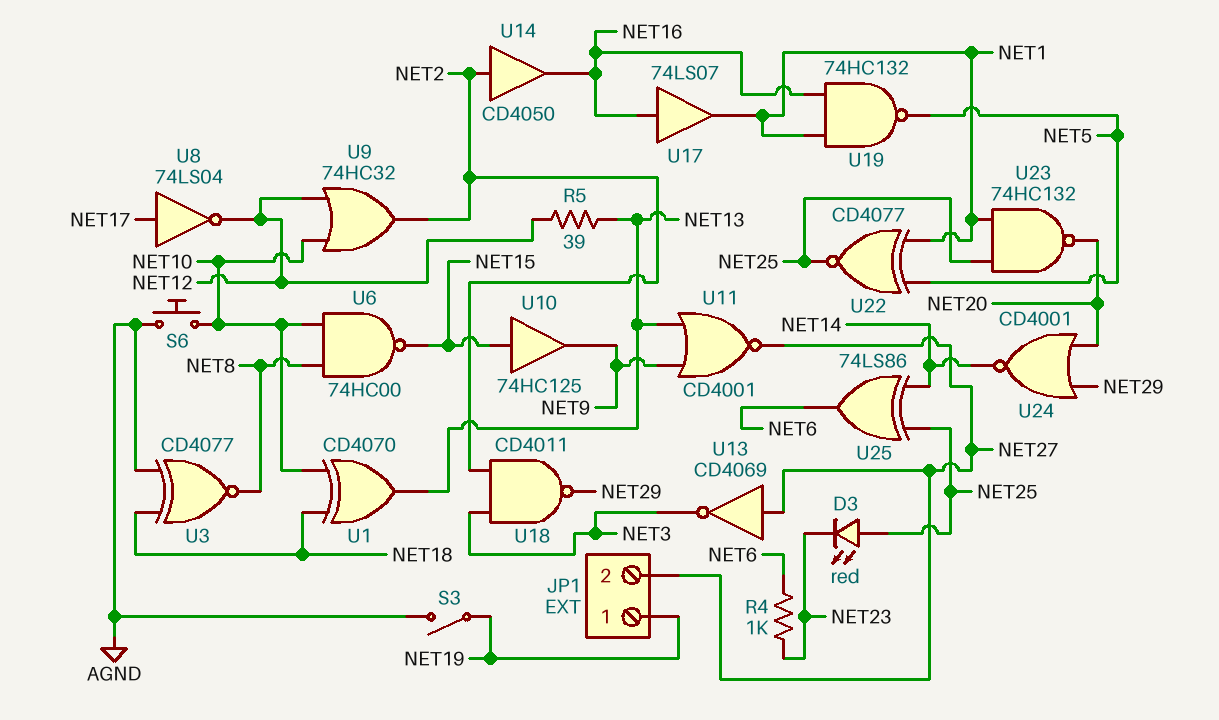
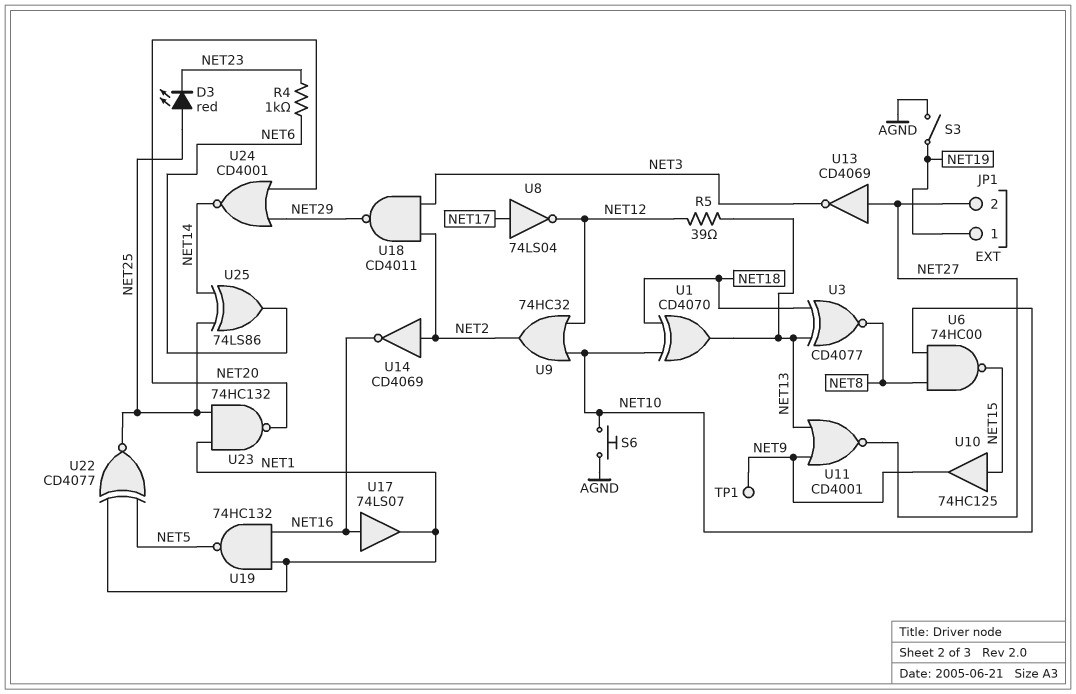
TP1: none -> test point (NET9)
U3: XNOR CD4077 (in AGND, in NET18, out NET8) -> XNOR CD4077 (in NET13, in NET18, out NET8)
U14: buffer CD4050 (in NET2, out NET16) -> NOT CD4069 (in NET2, out NET16)

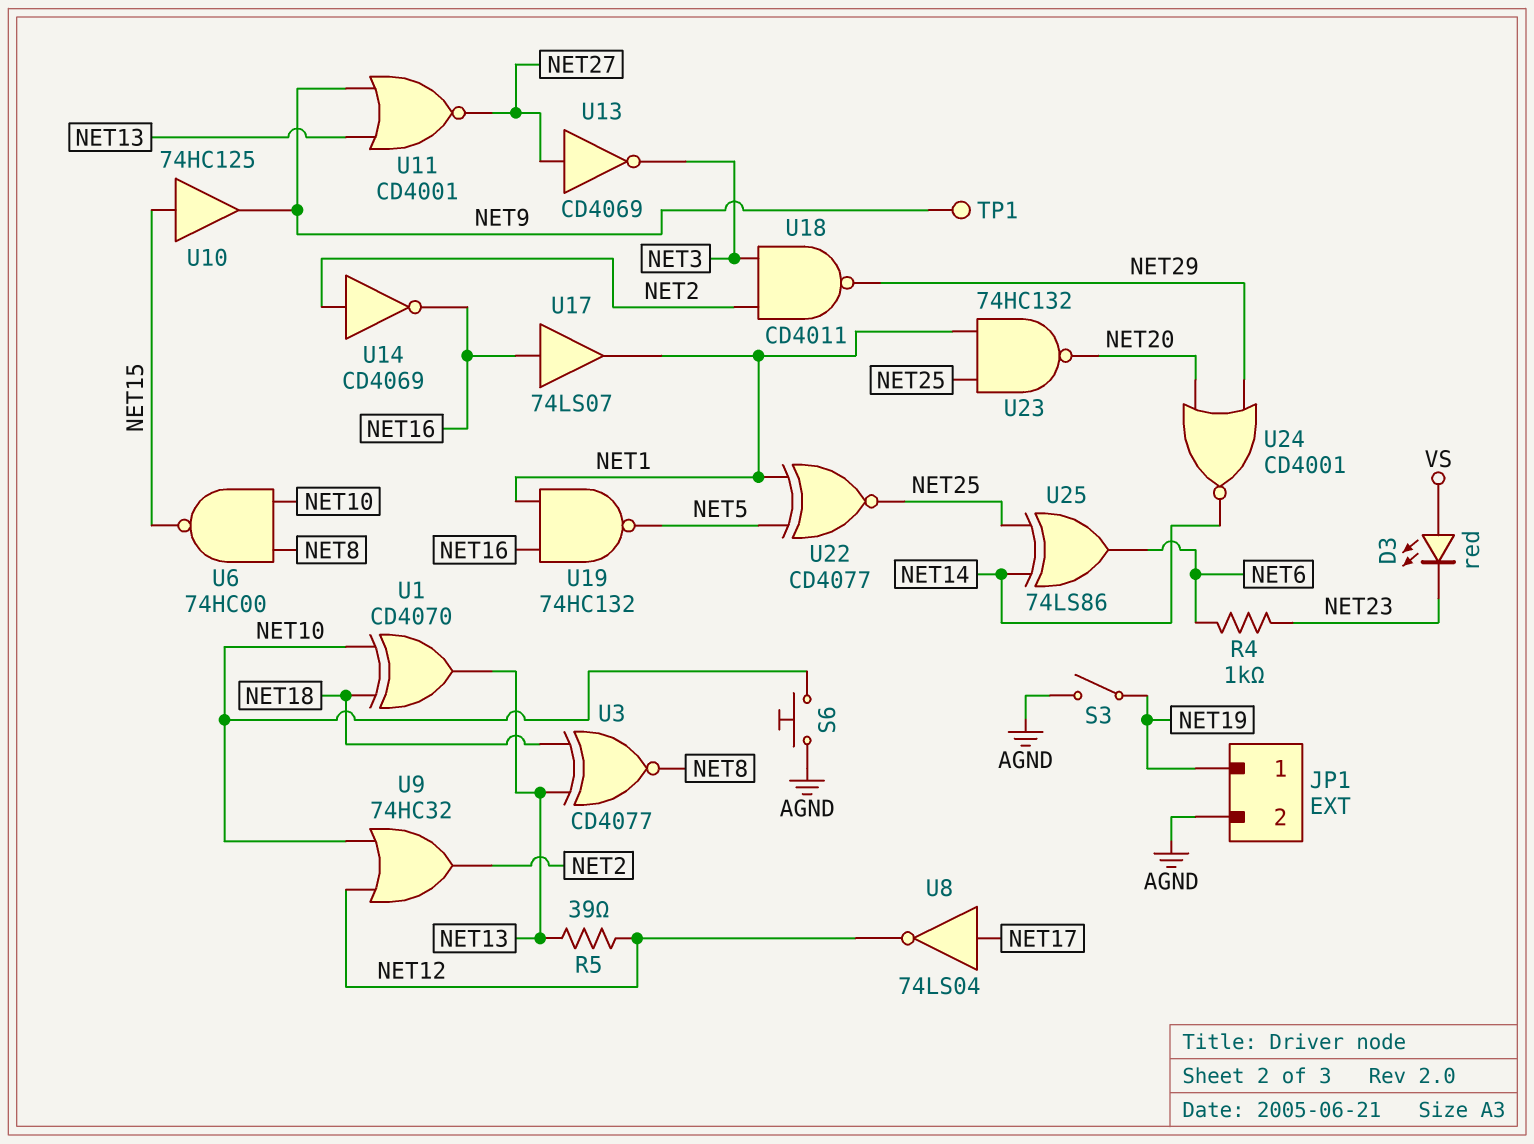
D3: LED red (A NET25, K NET23) -> LED red (A VS, K NET23)
JP1 pin 2: NET27 -> AGND

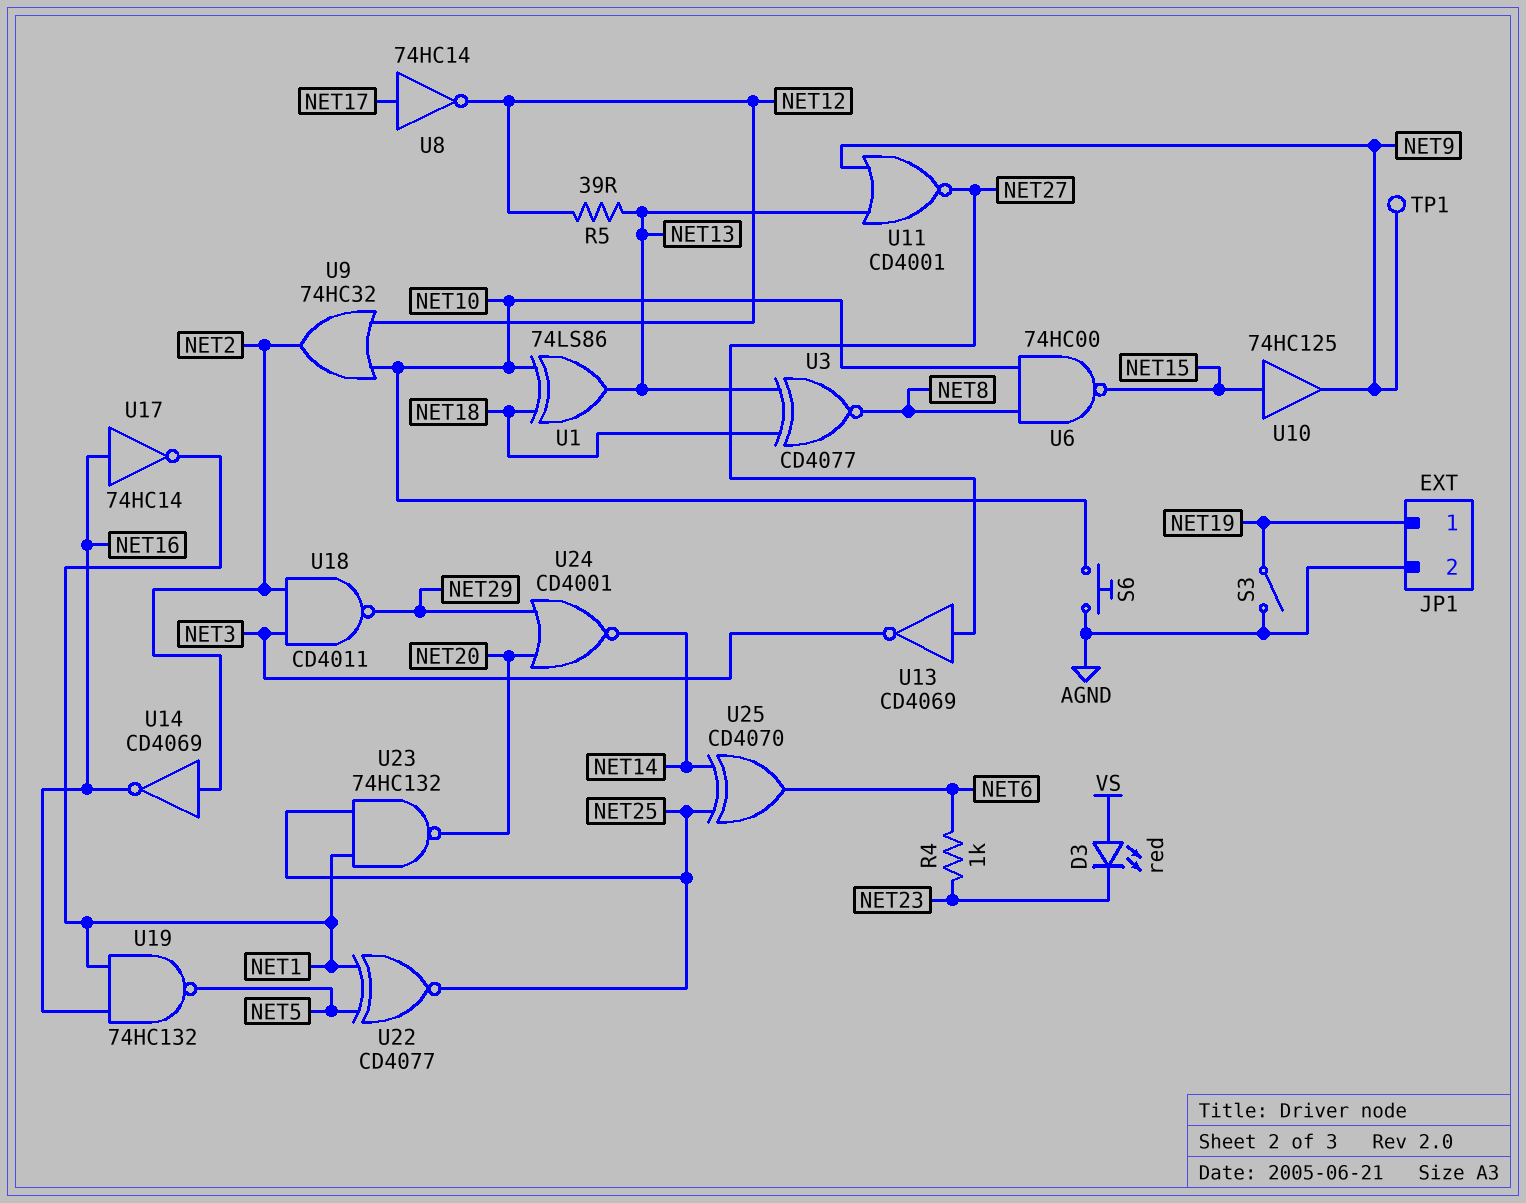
U1: XOR CD4070 (in NET10, in NET18, out NET13) -> XOR 74LS86 (in NET10, in NET18, out NET13)
U8: NOT 74LS04 (in NET17, out NET12) -> NOT 74HC14 (in NET17, out NET12)
U17: buffer 74LS07 (in NET16, out NET1) -> NOT 74HC14 (in NET16, out NET1)
U25: XOR 74LS86 (in NET14, in NET25, out NET6) -> XOR CD4070 (in NET14, in NET25, out NET6)

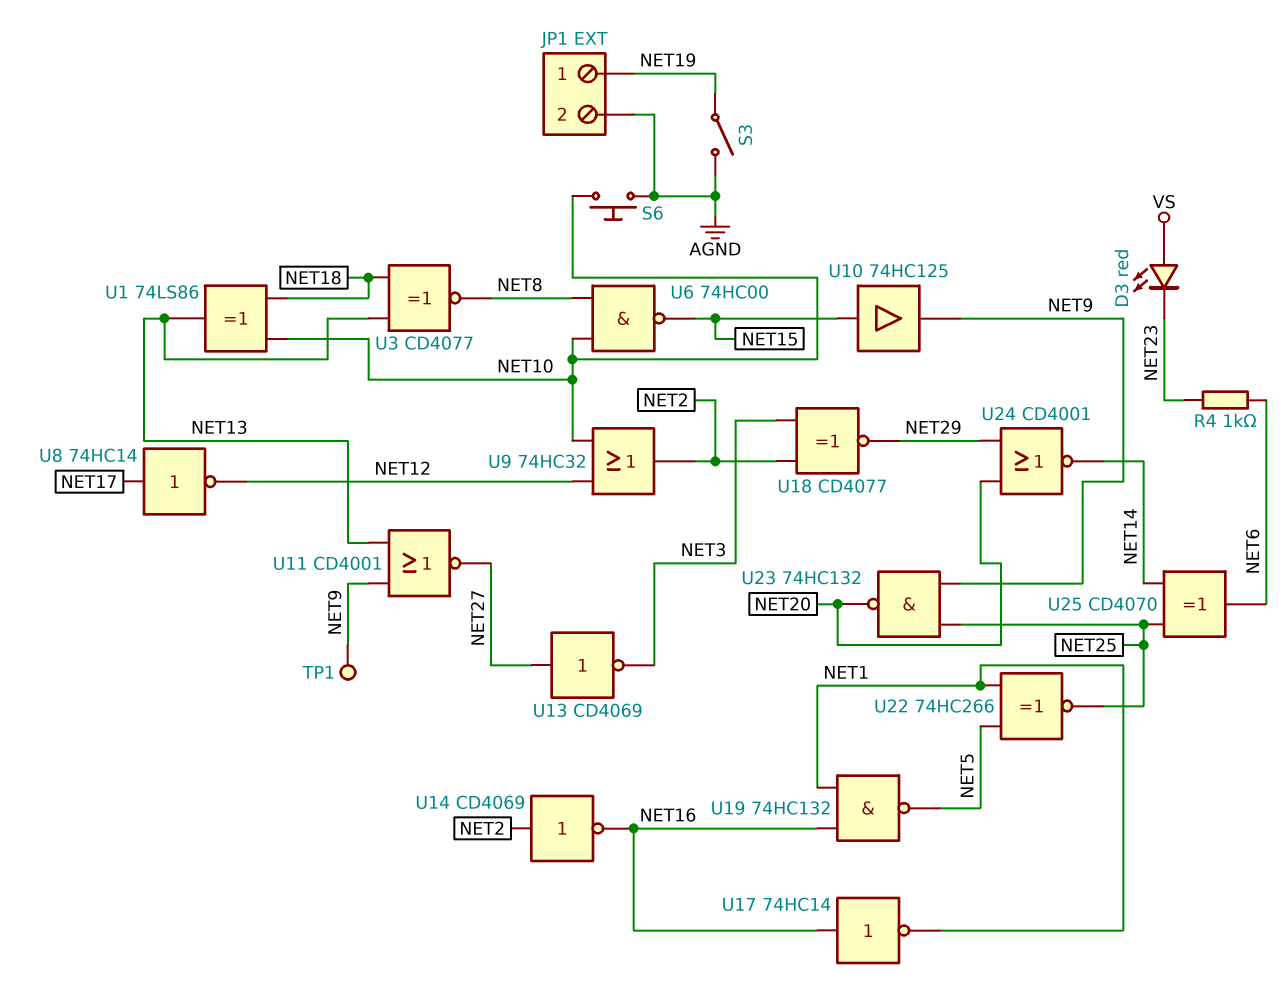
R5: 39 (NET12, NET13) -> none
U18: NAND CD4011 (in NET2, in NET3, out NET29) -> XNOR CD4077 (in NET2, in NET3, out NET29)
U22: XNOR CD4077 (in NET1, in NET5, out NET25) -> XNOR 74HC266 (in NET1, in NET5, out NET25)
U23: NAND 74HC132 (in NET1, in NET25, out NET20) -> NAND 74HC132 (in NET9, in NET25, out NET20)

